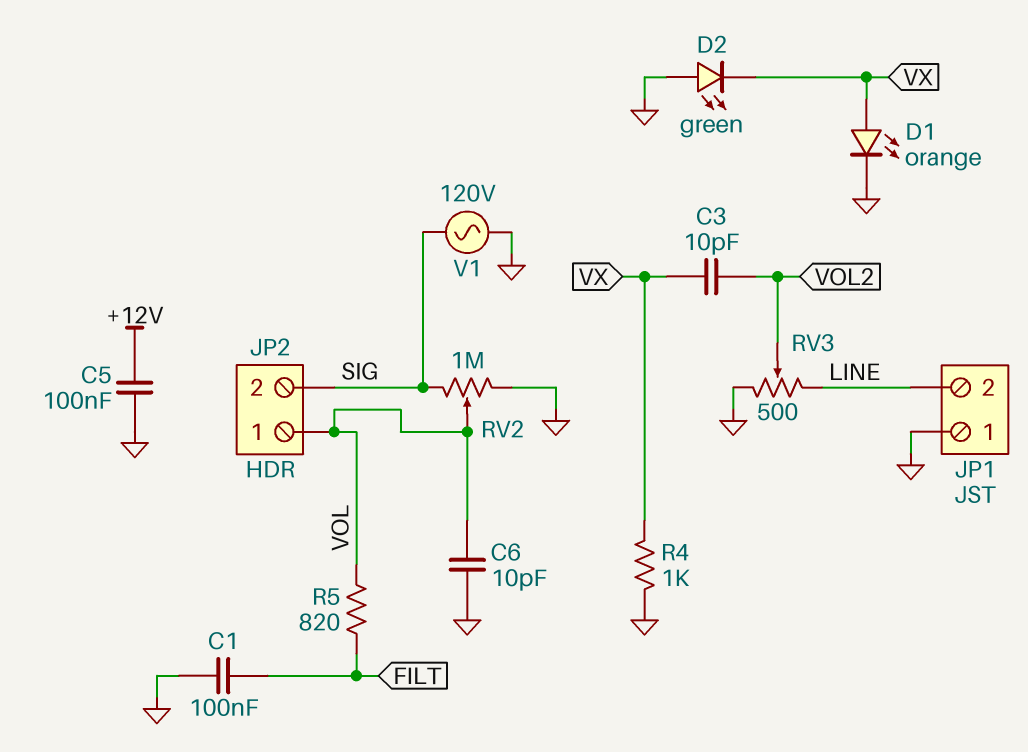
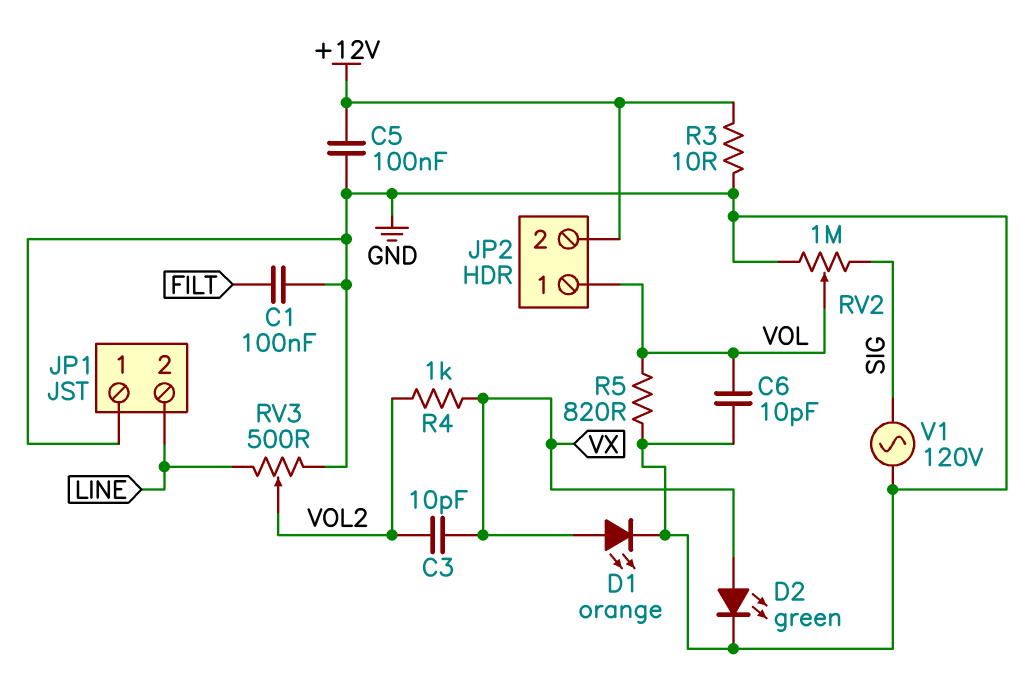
D2: LED green (A GND, K VX) -> LED green (A VX, K GND)
JP2 pin 2: SIG -> +12V
R3: none -> 10 (+12V, GND)
R4: 1k (GND, VX) -> 1k (VOL2, VX)
R5: 820 (FILT, VOL) -> 820 (GND, VOL)

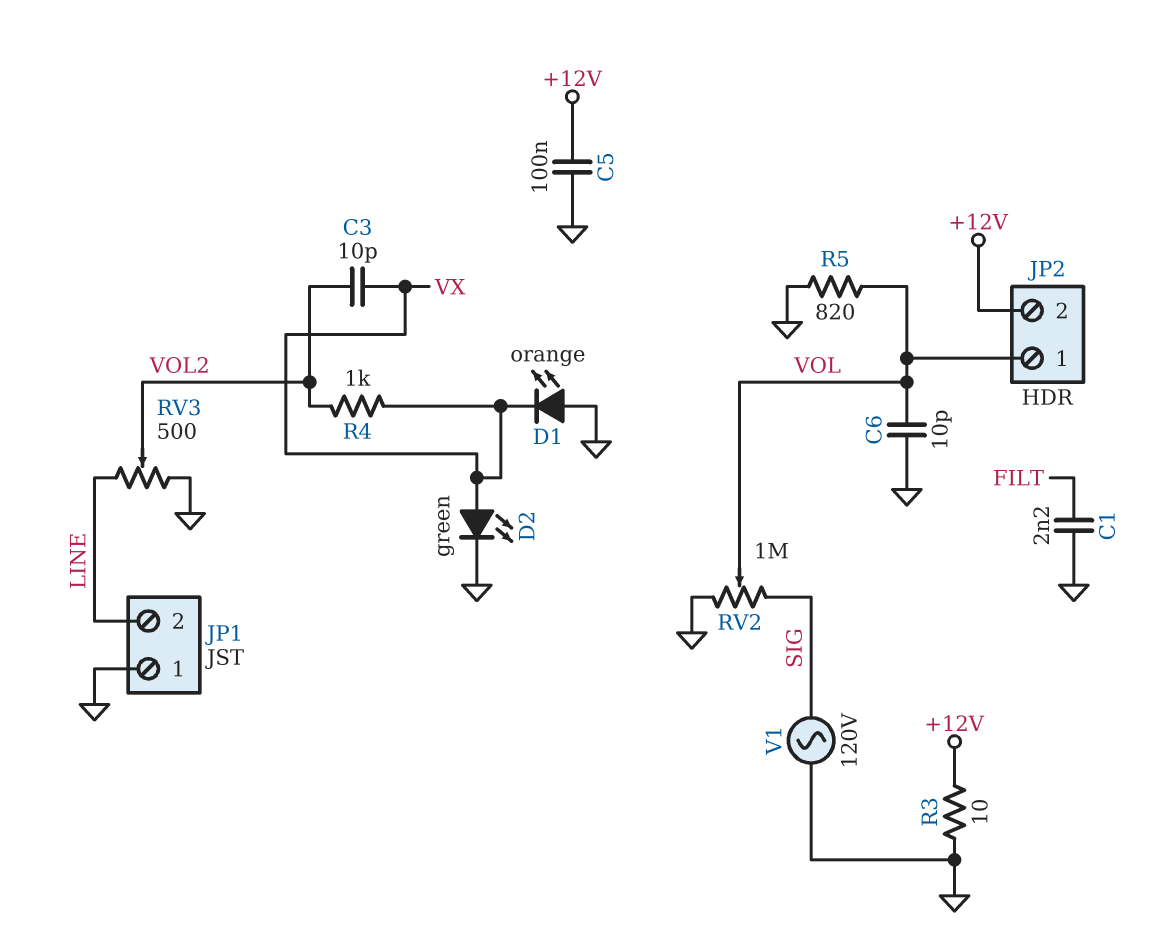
C1: 100nF (FILT, GND) -> 2.2nF (FILT, GND)
D1: LED orange (A VX, K GND) -> LED orange (A GND, K VX)

